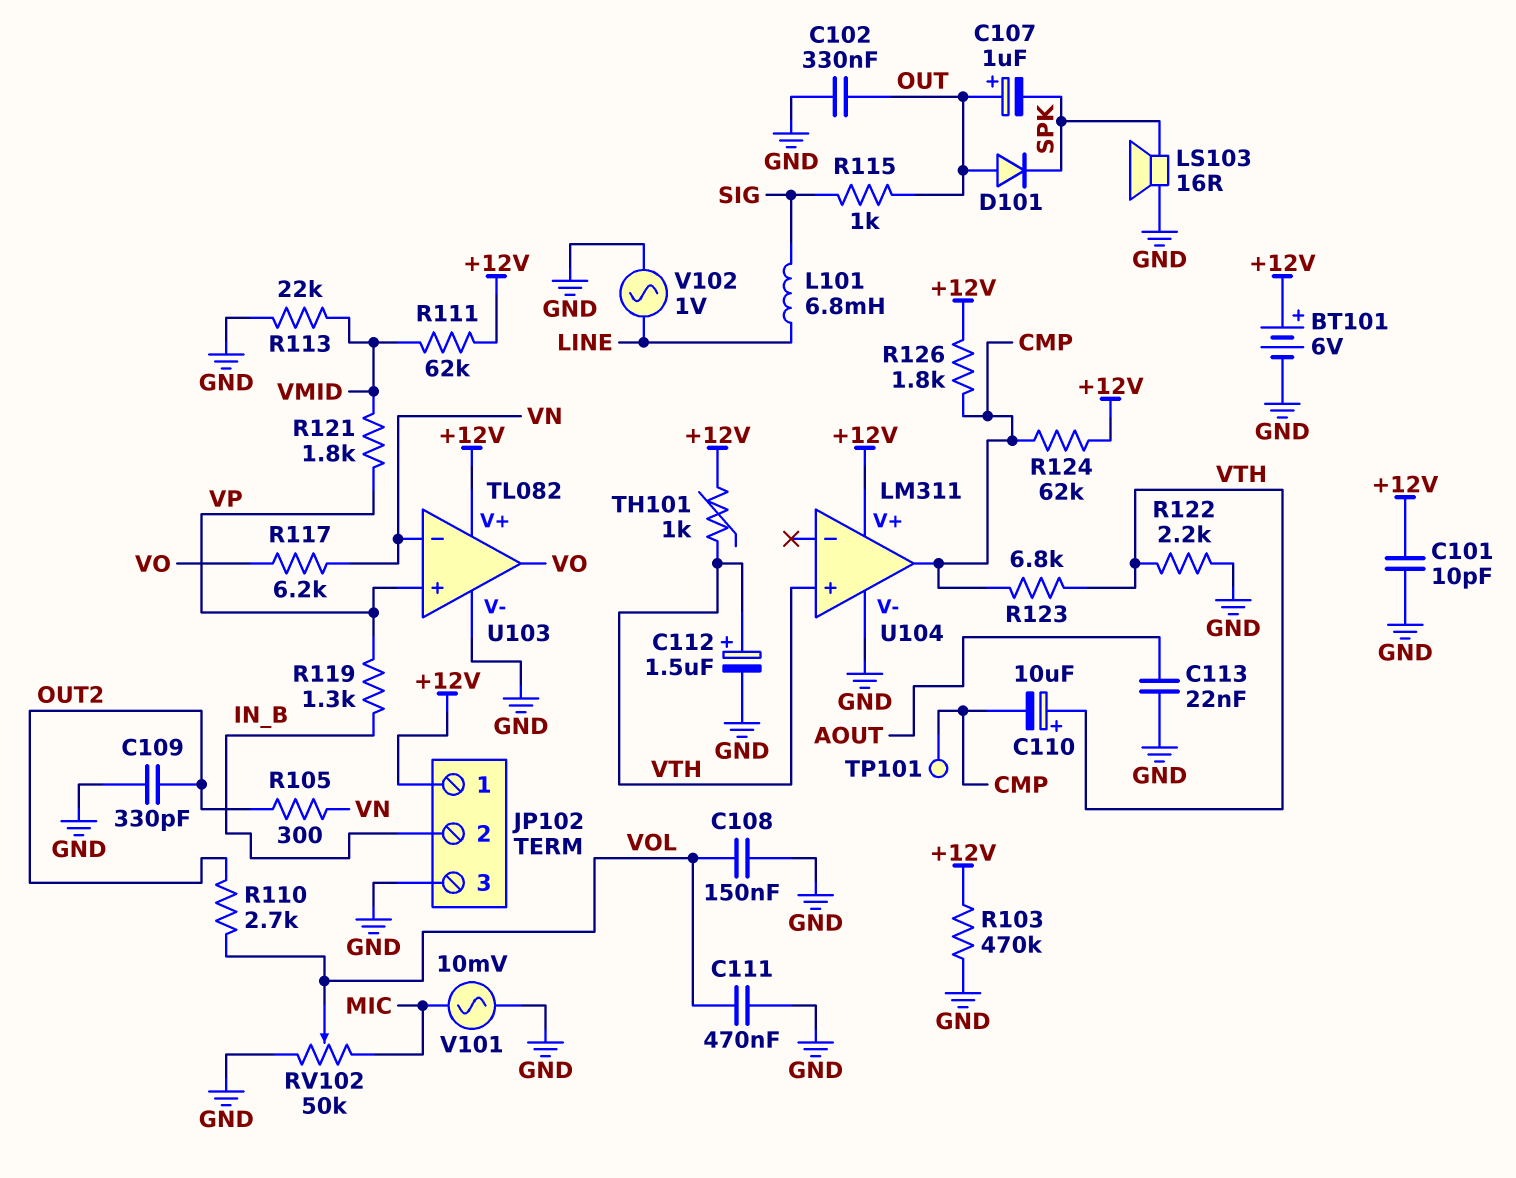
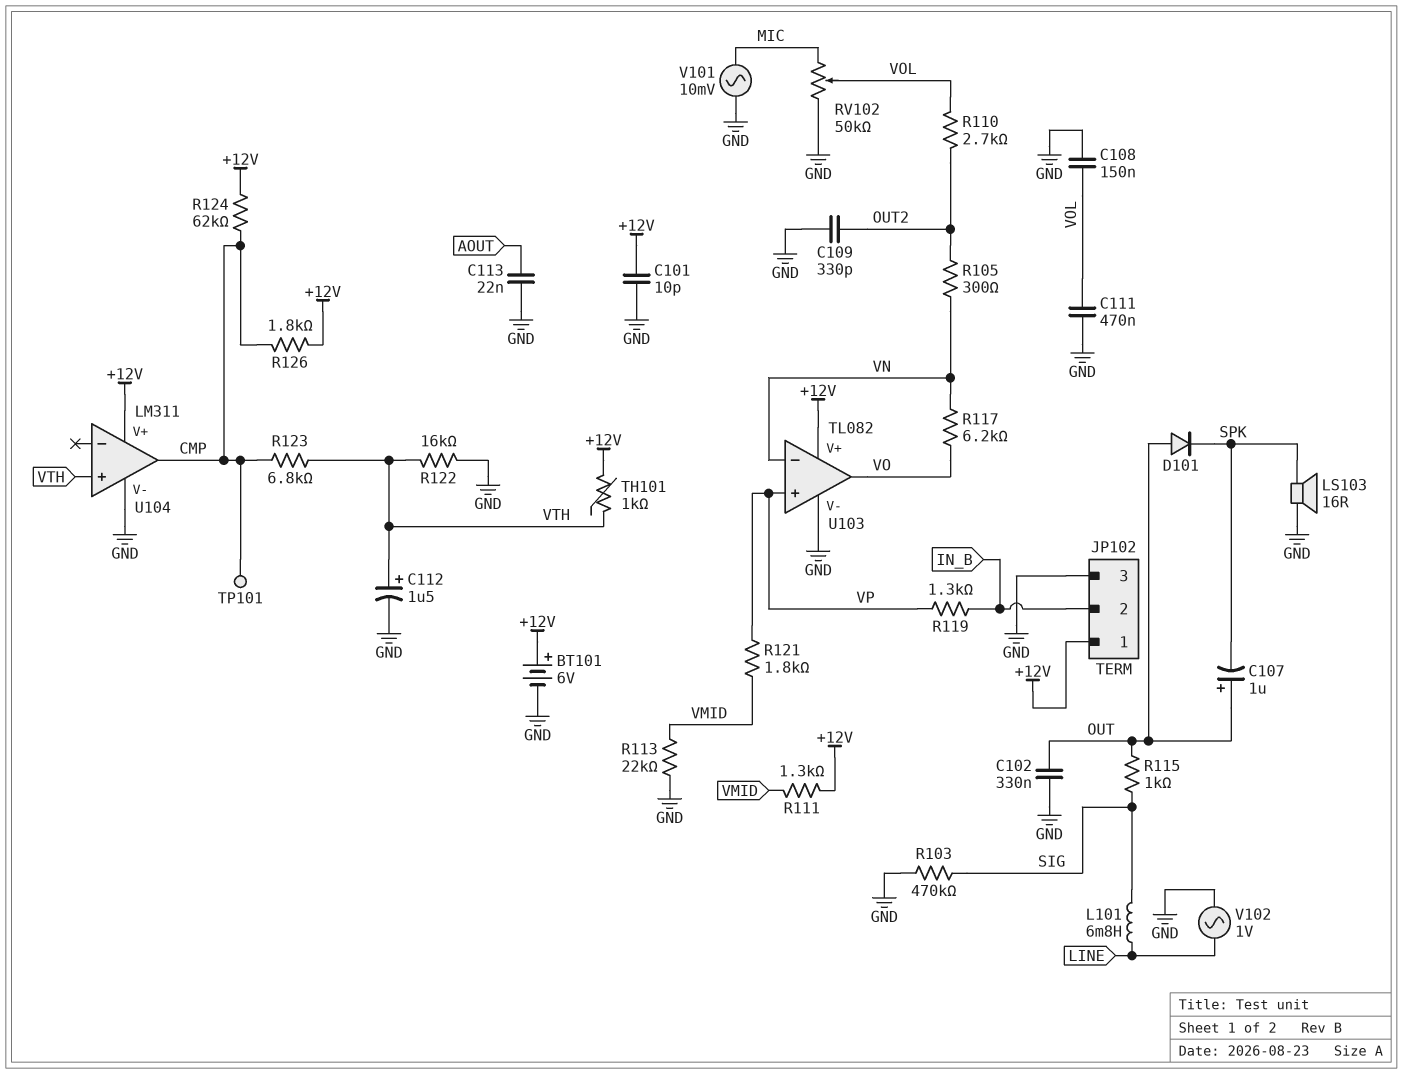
C110: 10uF (plus VTH, minus CMP) -> none
R103: 470k (+12V, GND) -> 470k (GND, SIG)
R111: 62k (+12V, VMID) -> 1.3k (+12V, VMID)
R122: 2.2k (GND, VTH) -> 16k (GND, VTH)

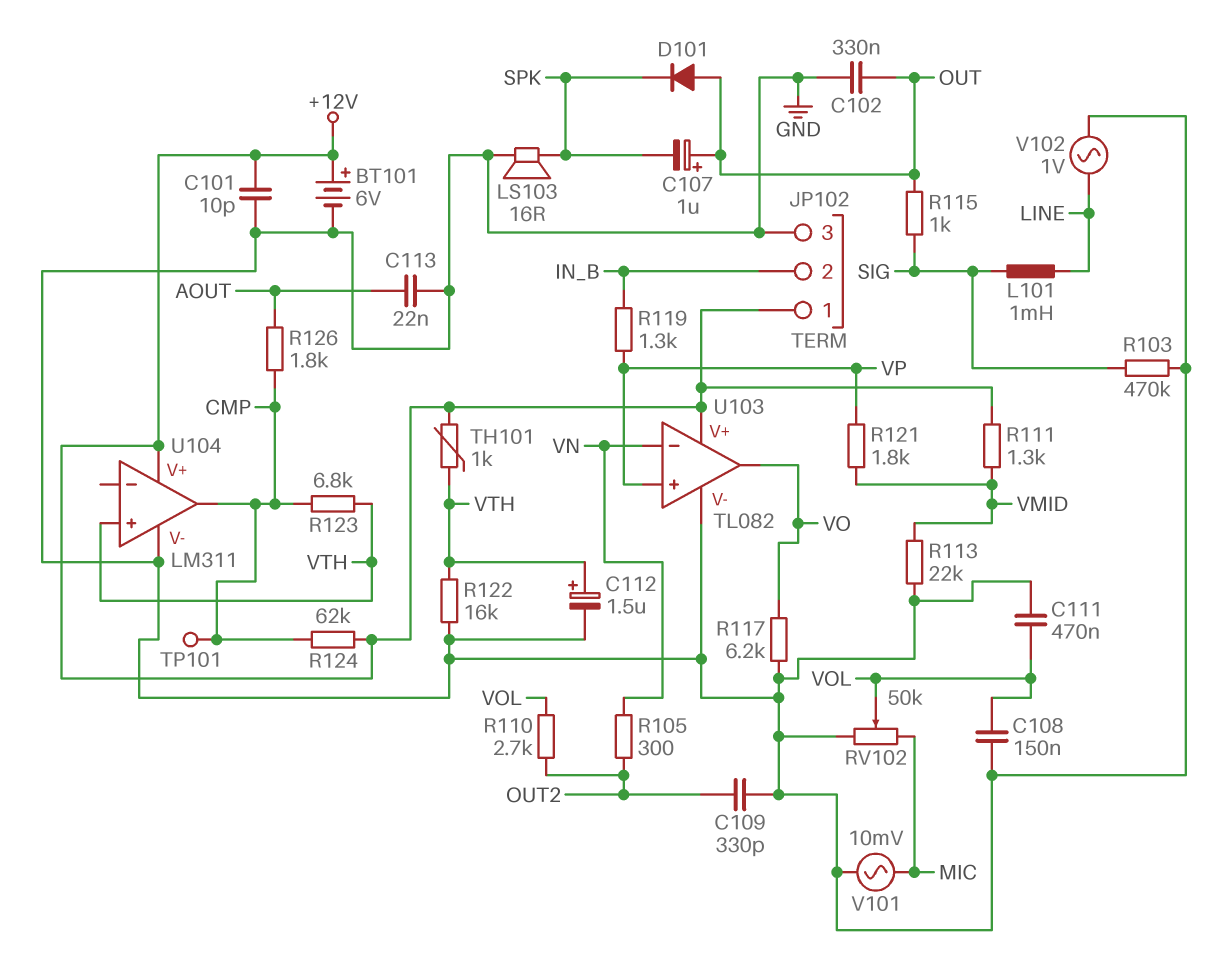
L101: 6.8mH (LINE, SIG) -> 1mH (LINE, SIG)
R117: 6.2k (VN, VO) -> 6.2k (GND, VO)
R126: 1.8k (+12V, CMP) -> 1.8k (AOUT, CMP)

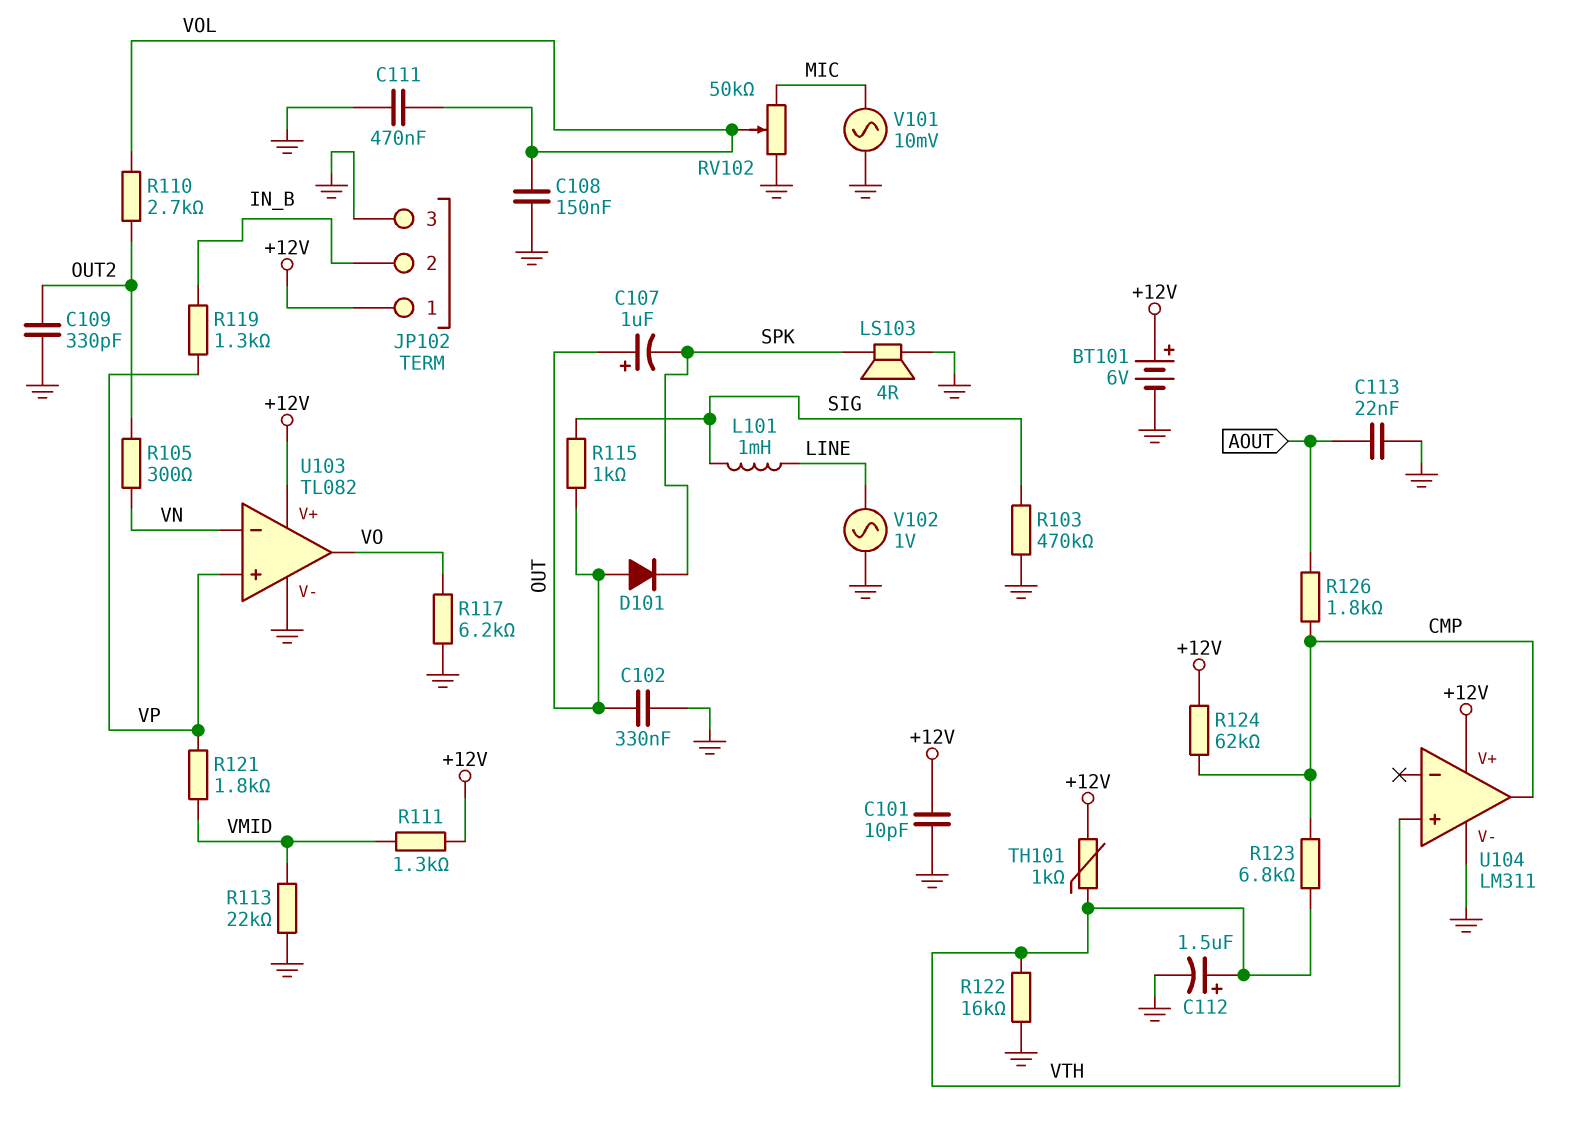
LS103: speaker 16R (GND, SPK) -> speaker 4R (GND, SPK)
TP101: test point (CMP) -> none

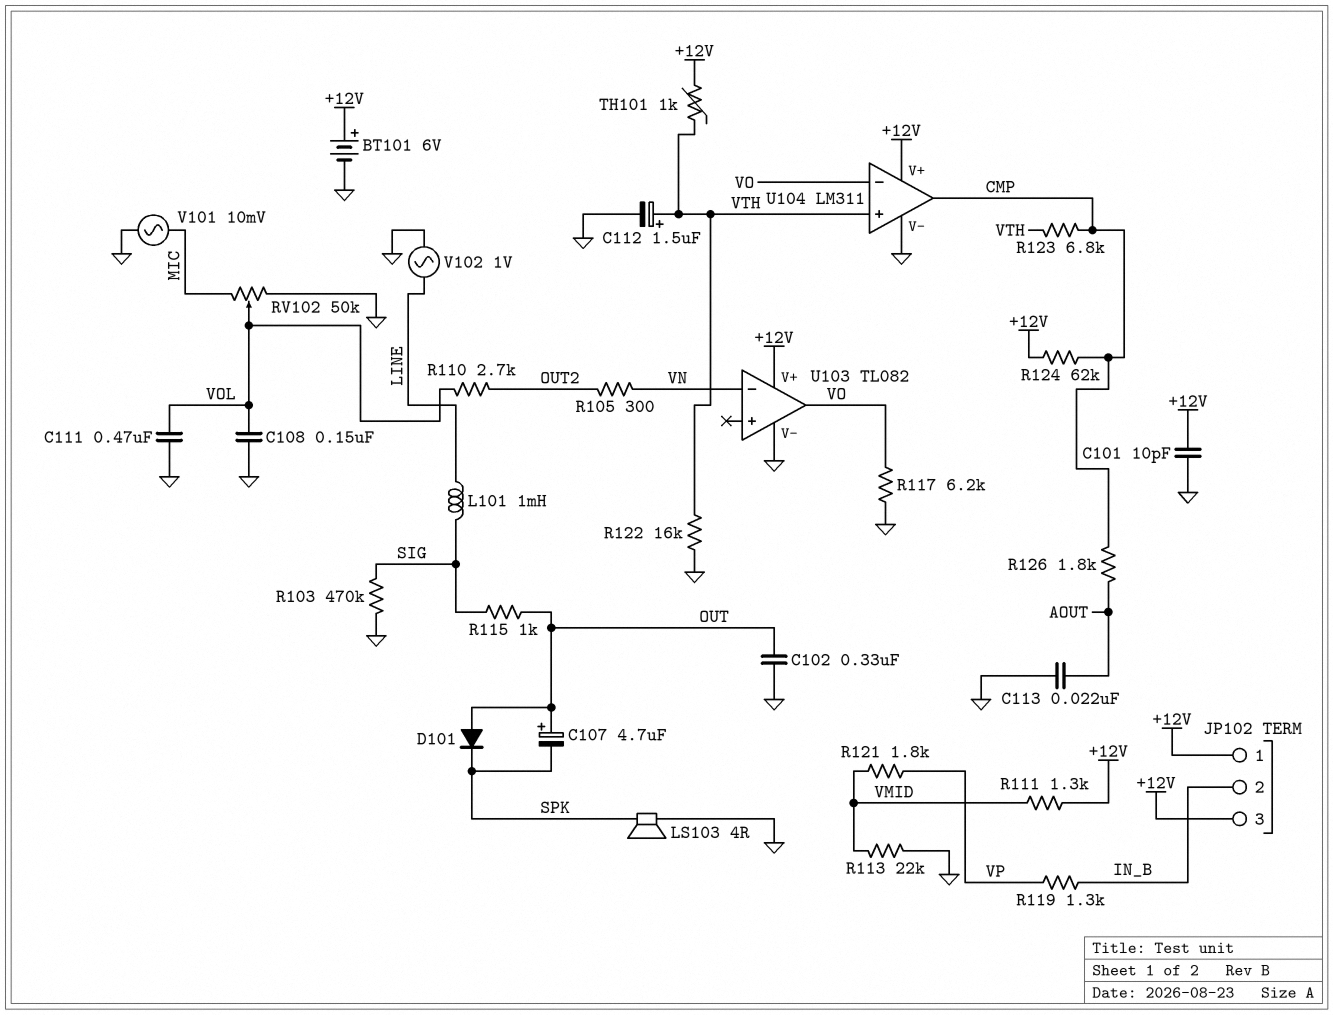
C107: 1uF (plus OUT, minus SPK) -> 4.7uF (plus OUT, minus SPK)
C109: 330pF (GND, OUT2) -> none
JP102 pin 3: GND -> +12V
U103 pin in+: VP -> none
U104 pin in-: none -> VO

